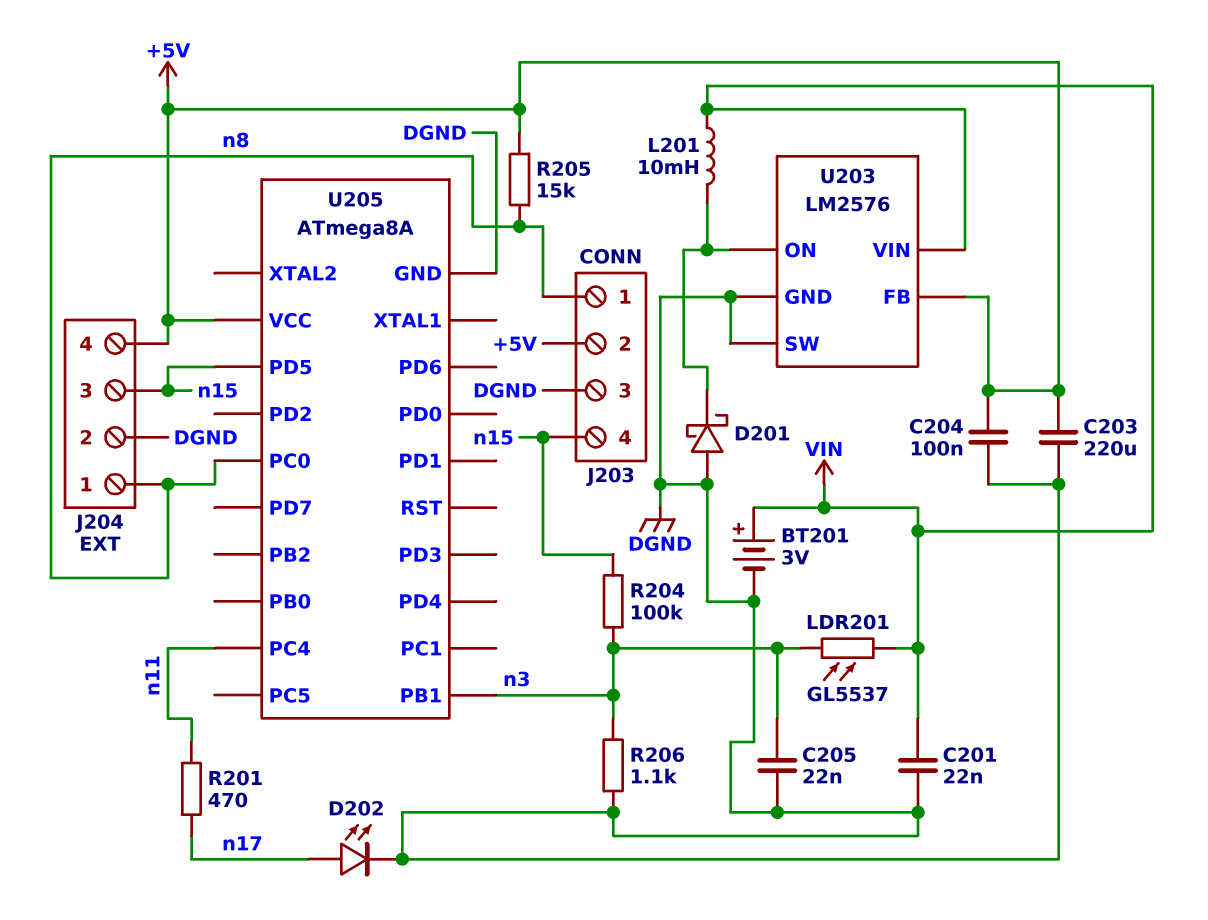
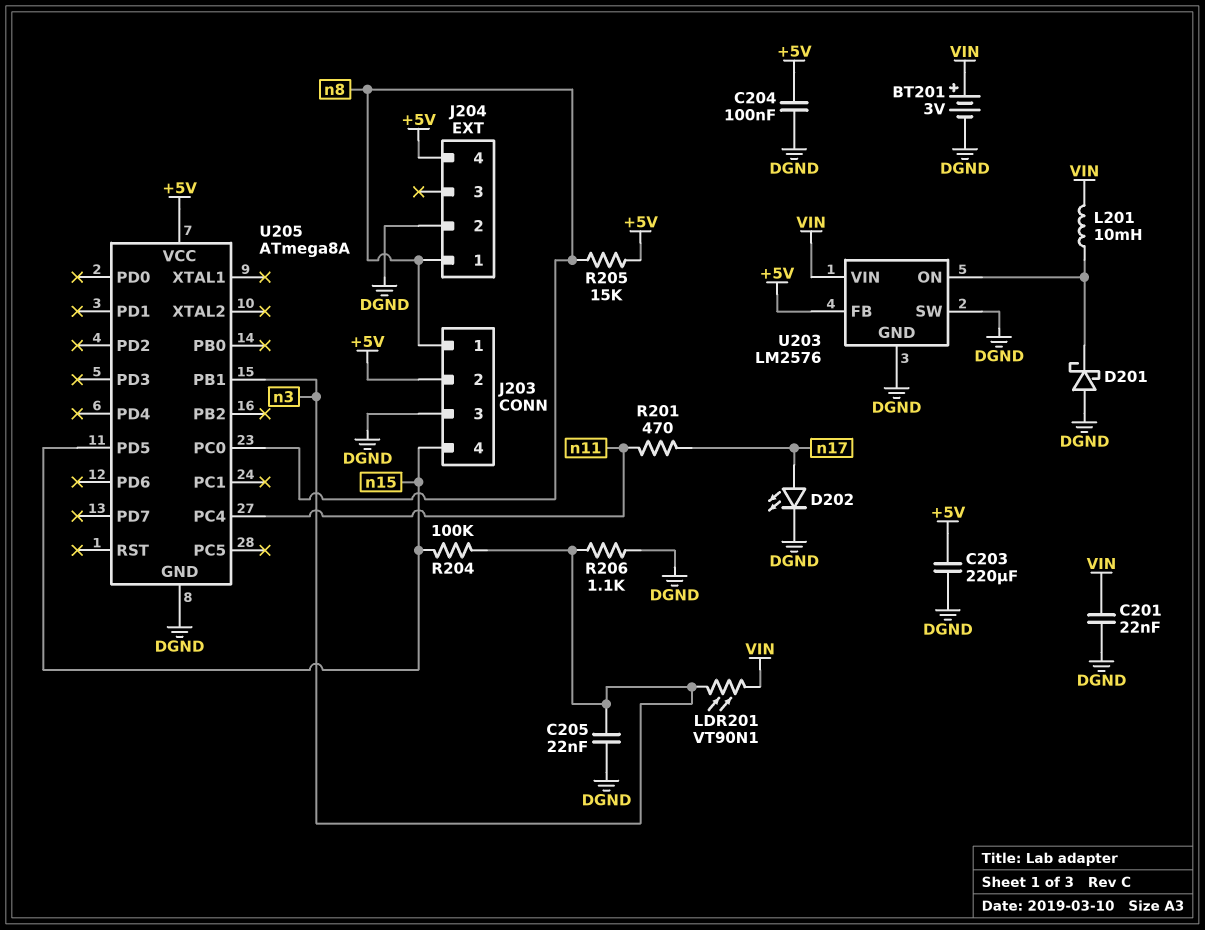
J204 pin 3: n15 -> none
LDR201: GL5537 (VIN, n3) -> VT90N1 (VIN, n3)

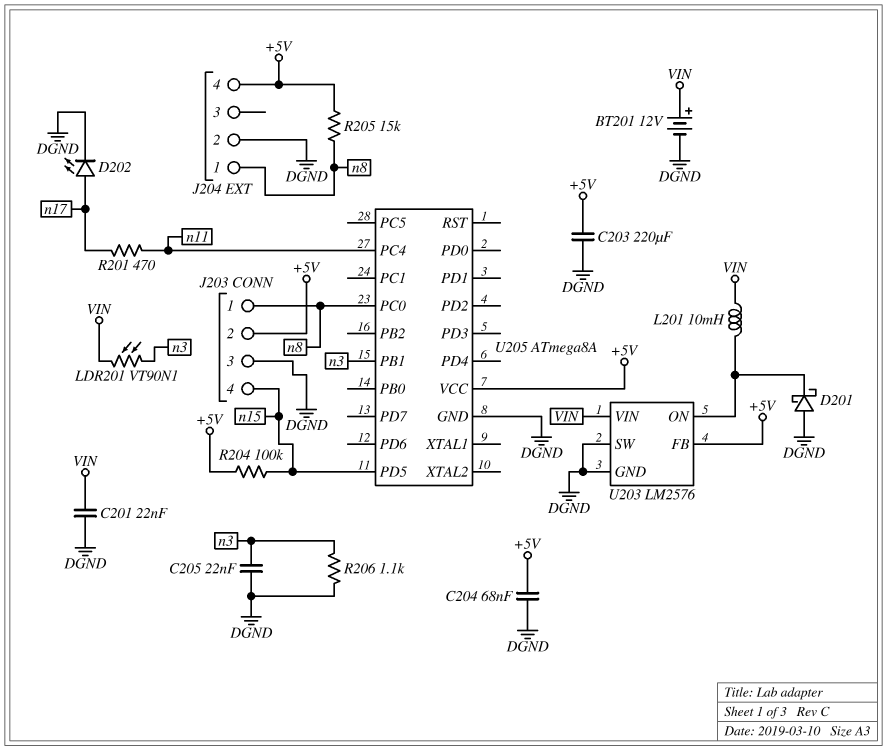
BT201: 3V (plus VIN, minus DGND) -> 12V (plus VIN, minus DGND)
C204: 100nF (+5V, DGND) -> 68nF (+5V, DGND)
R204: 100k (n3, n15) -> 100k (+5V, n15)

